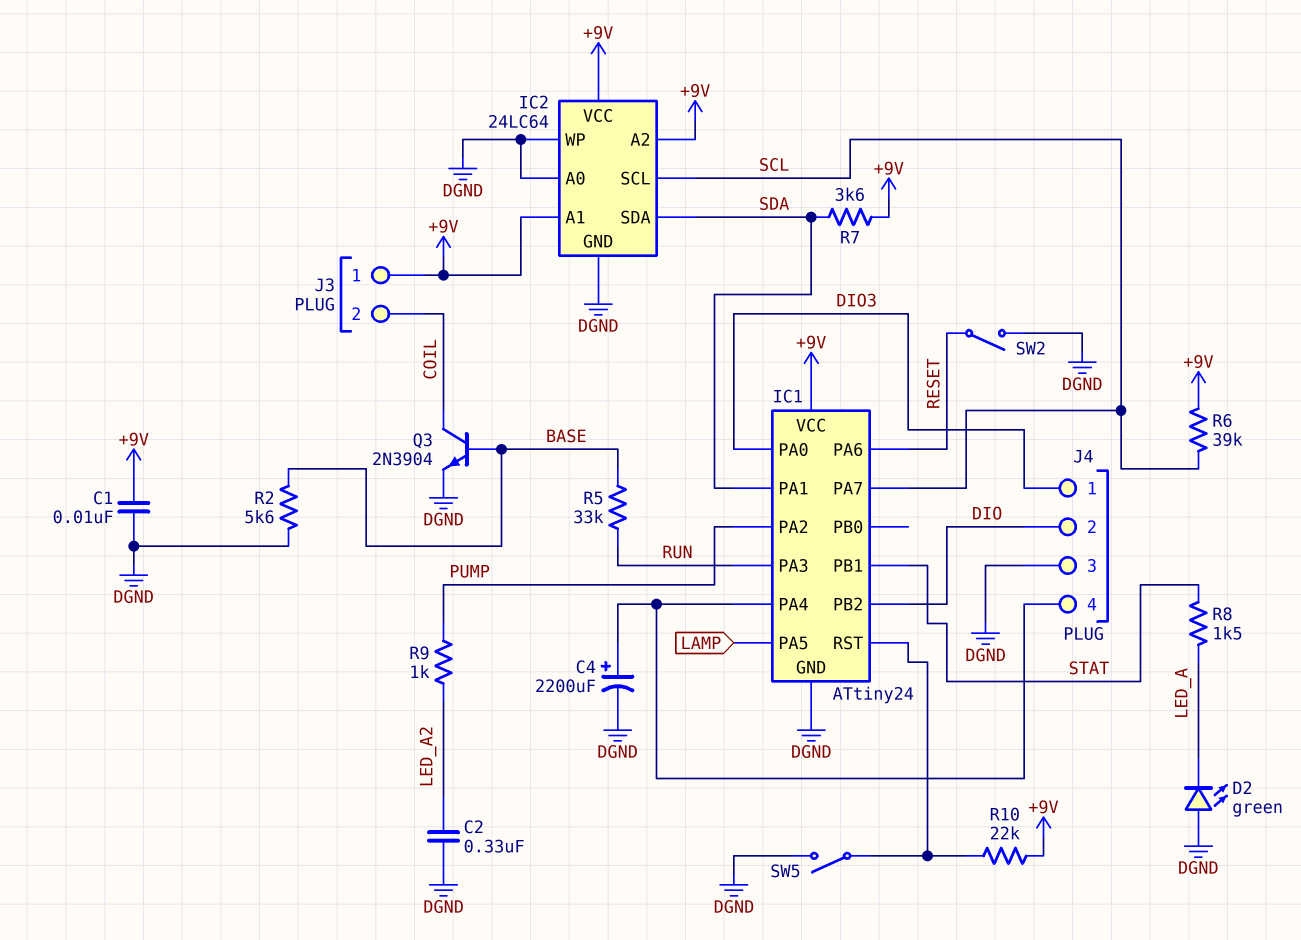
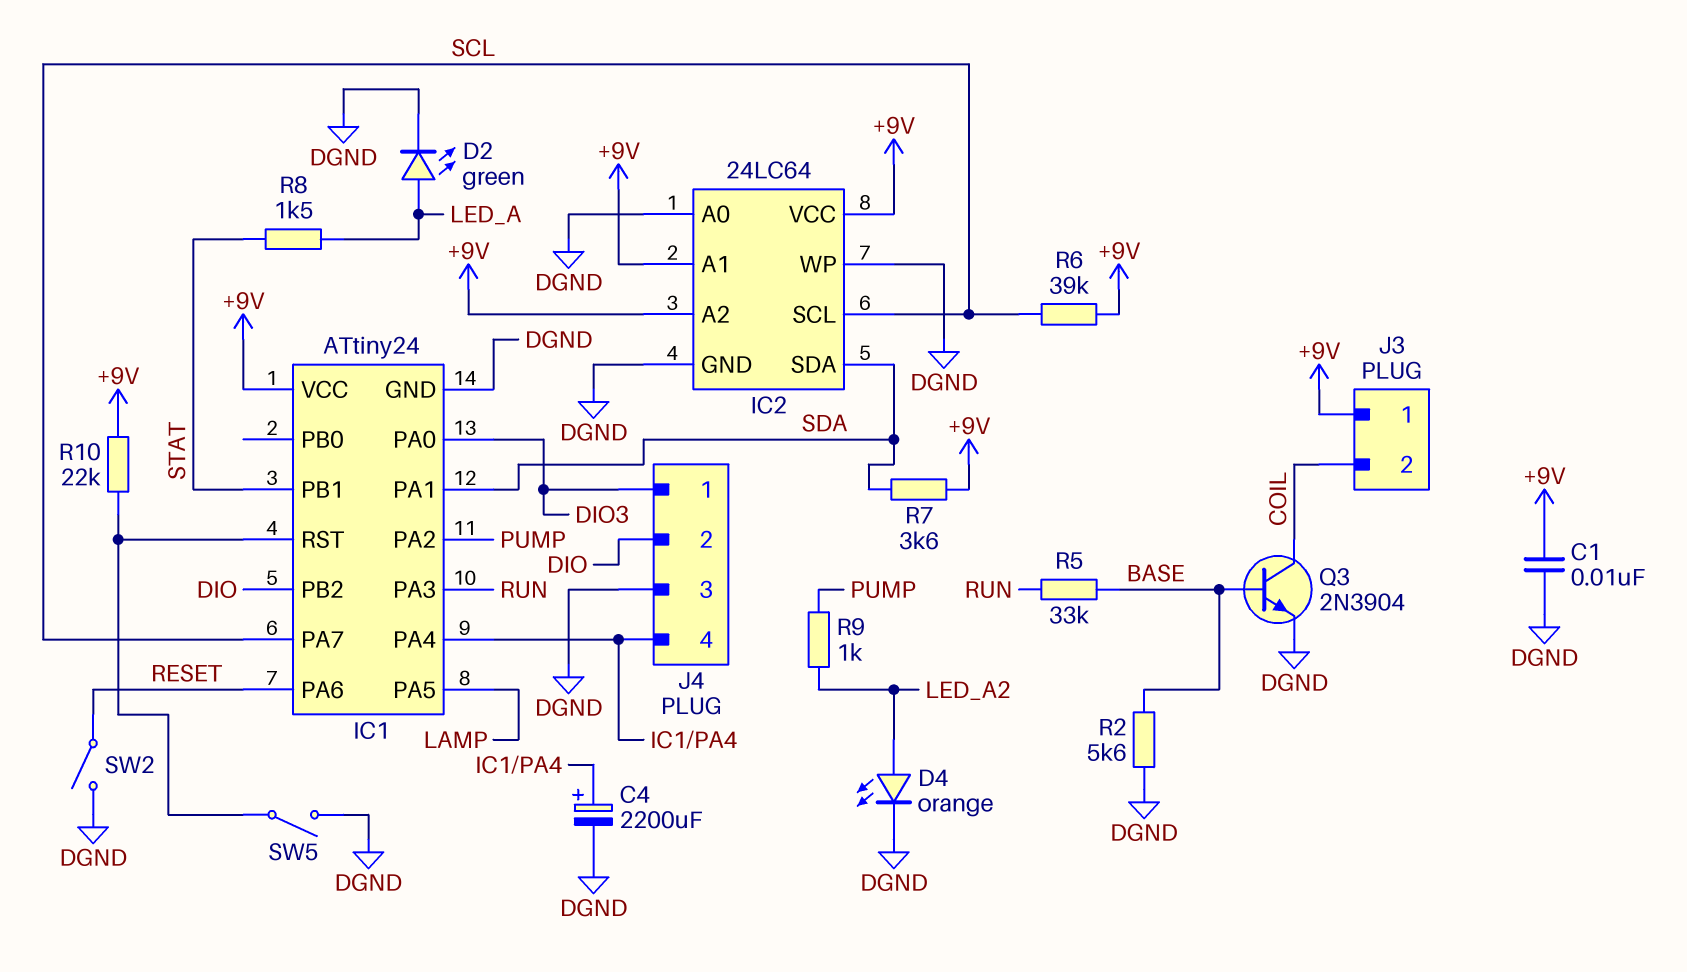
C2: 330nF (DGND, LED_A2) -> none
D2: LED green (A DGND, K LED_A) -> LED green (A LED_A, K DGND)
D4: none -> LED orange (A LED_A2, K DGND)

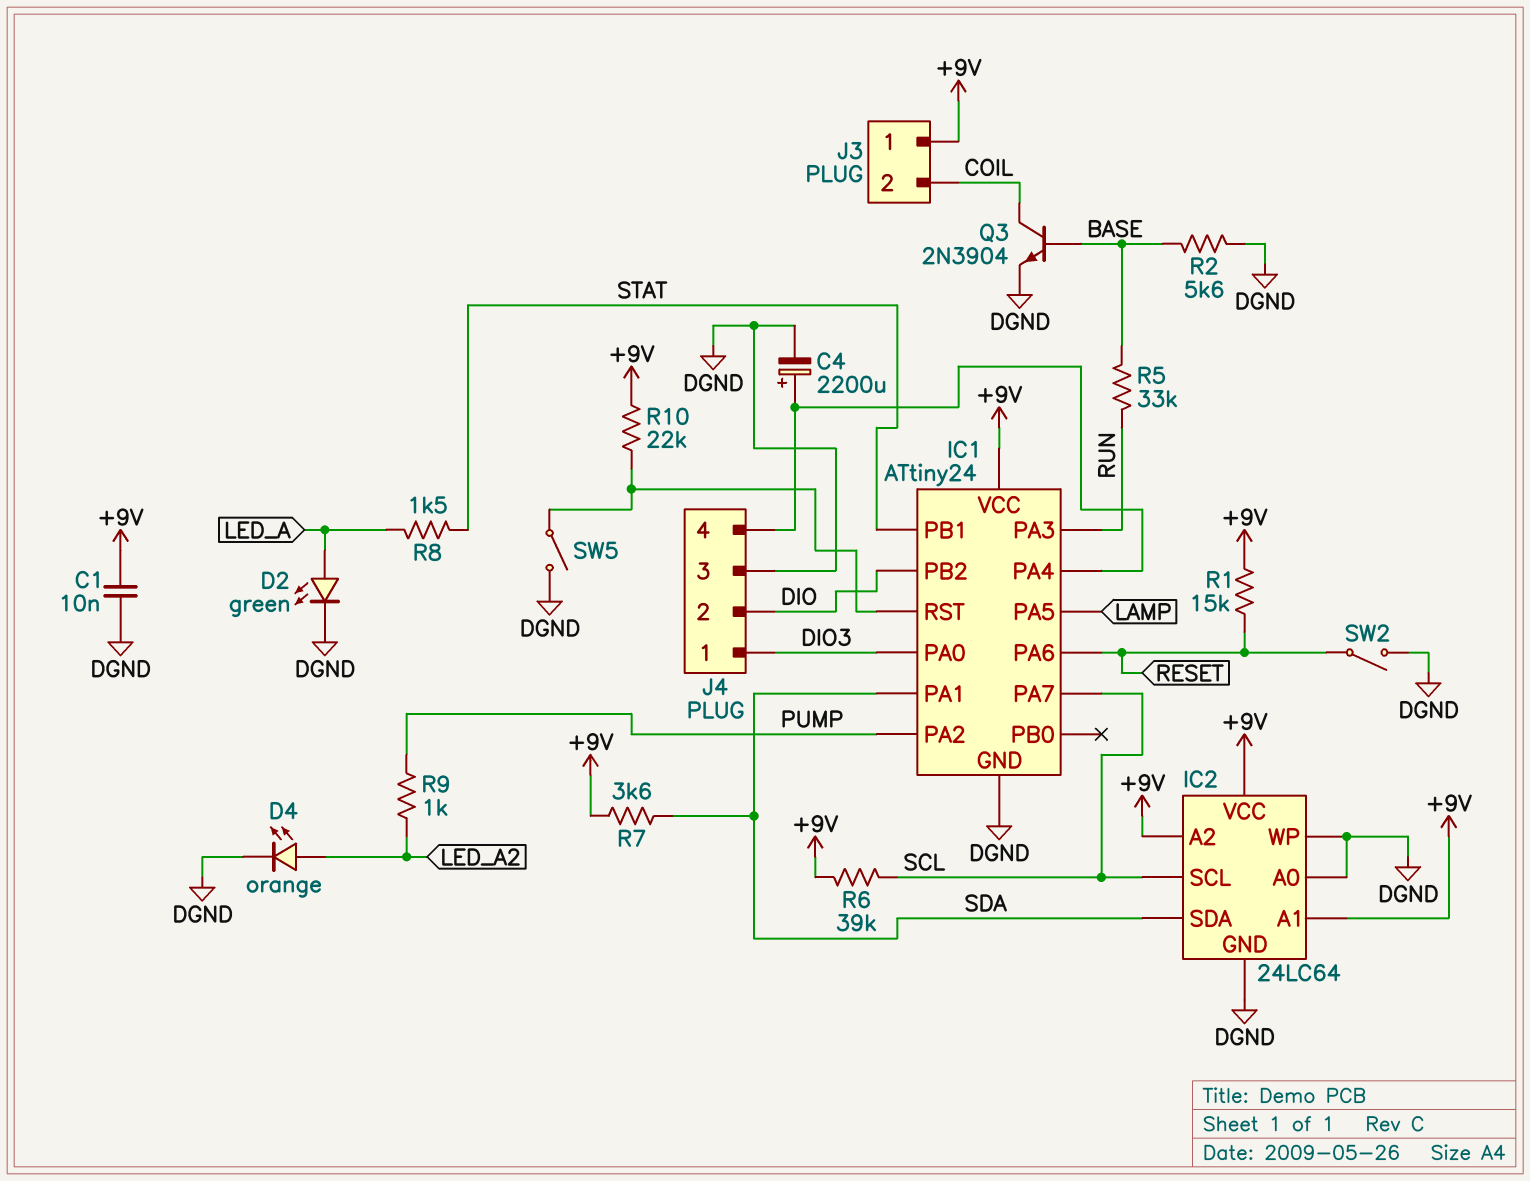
R1: none -> 15k (+9V, RESET)

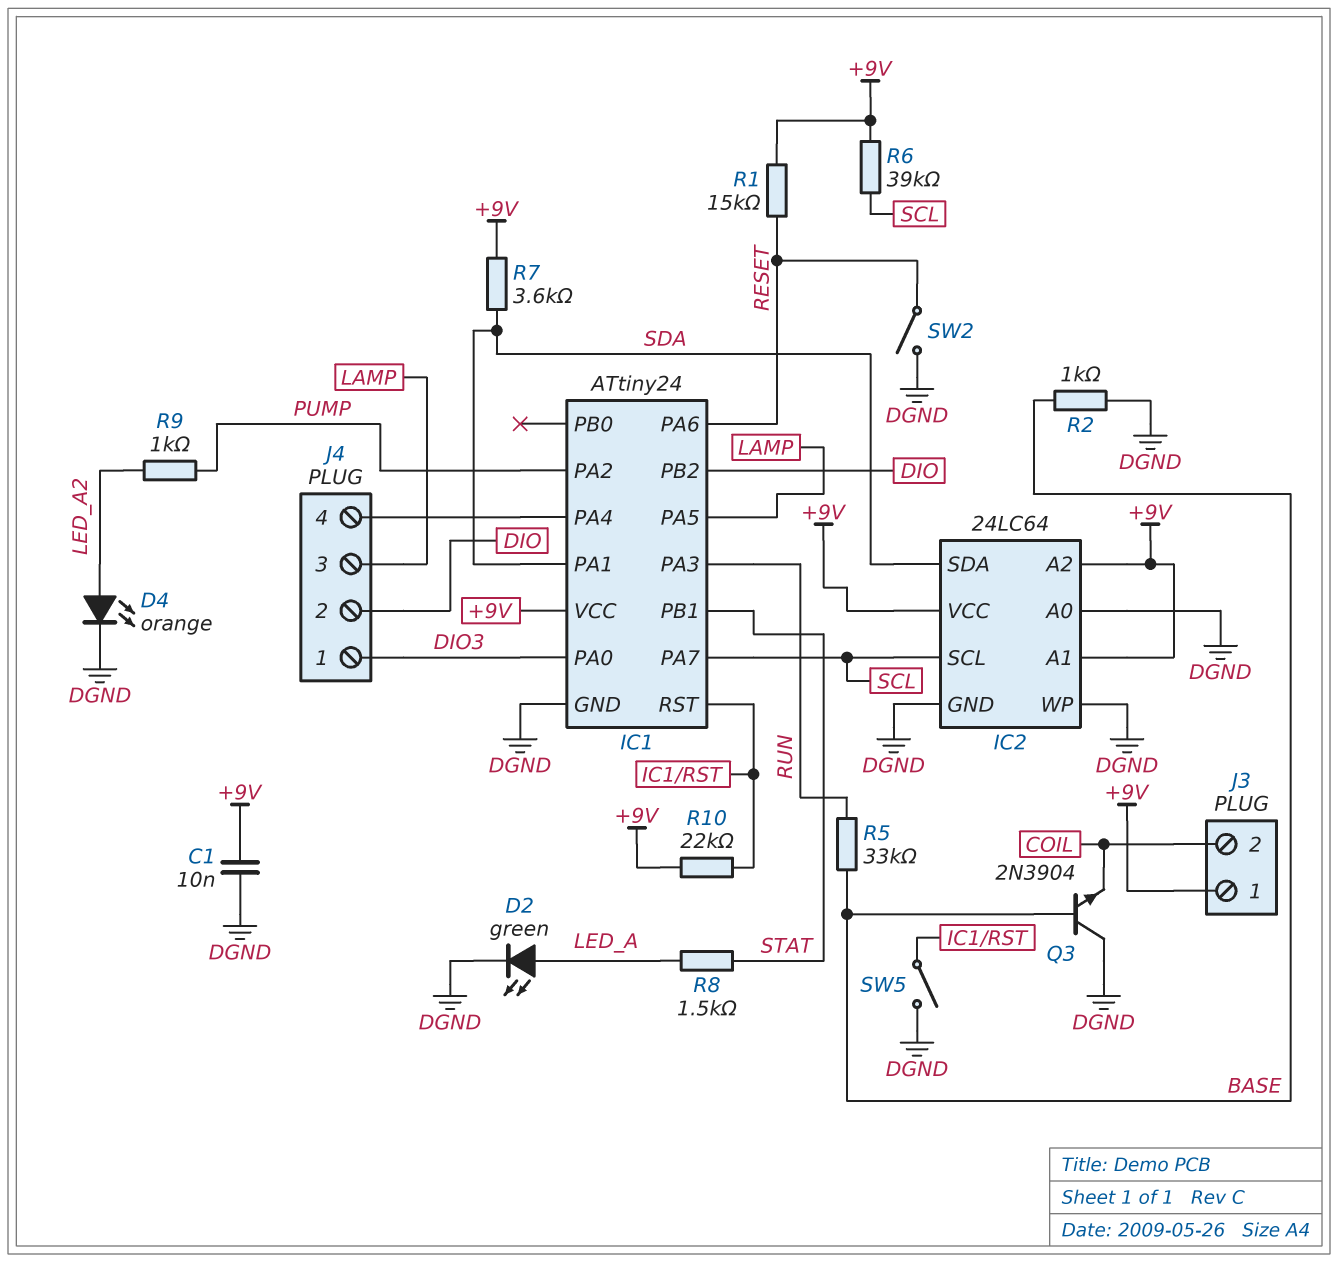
C4: 2200uF (plus IC1/PA4, minus DGND) -> none
J4 pin 3: DGND -> LAMP
Q3: NPN 2N3904 (B BASE, C COIL, E DGND) -> NPN 2N3904 (B BASE, C DGND, E COIL)
R2: 5.6k (BASE, DGND) -> 1k (BASE, DGND)

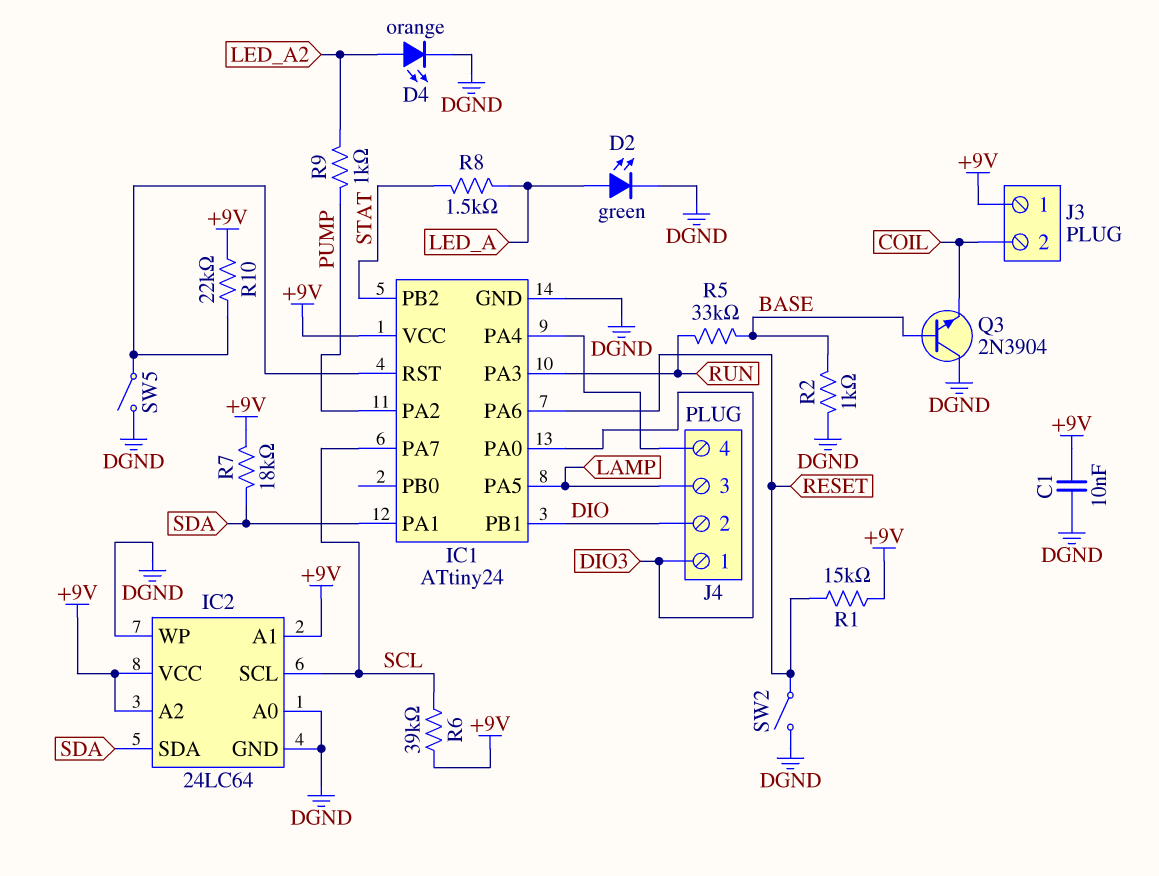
IC1 pin PB1: STAT -> DIO
IC1 pin PB2: DIO -> STAT
R7: 3.6k (+9V, SDA) -> 18k (+9V, SDA)

